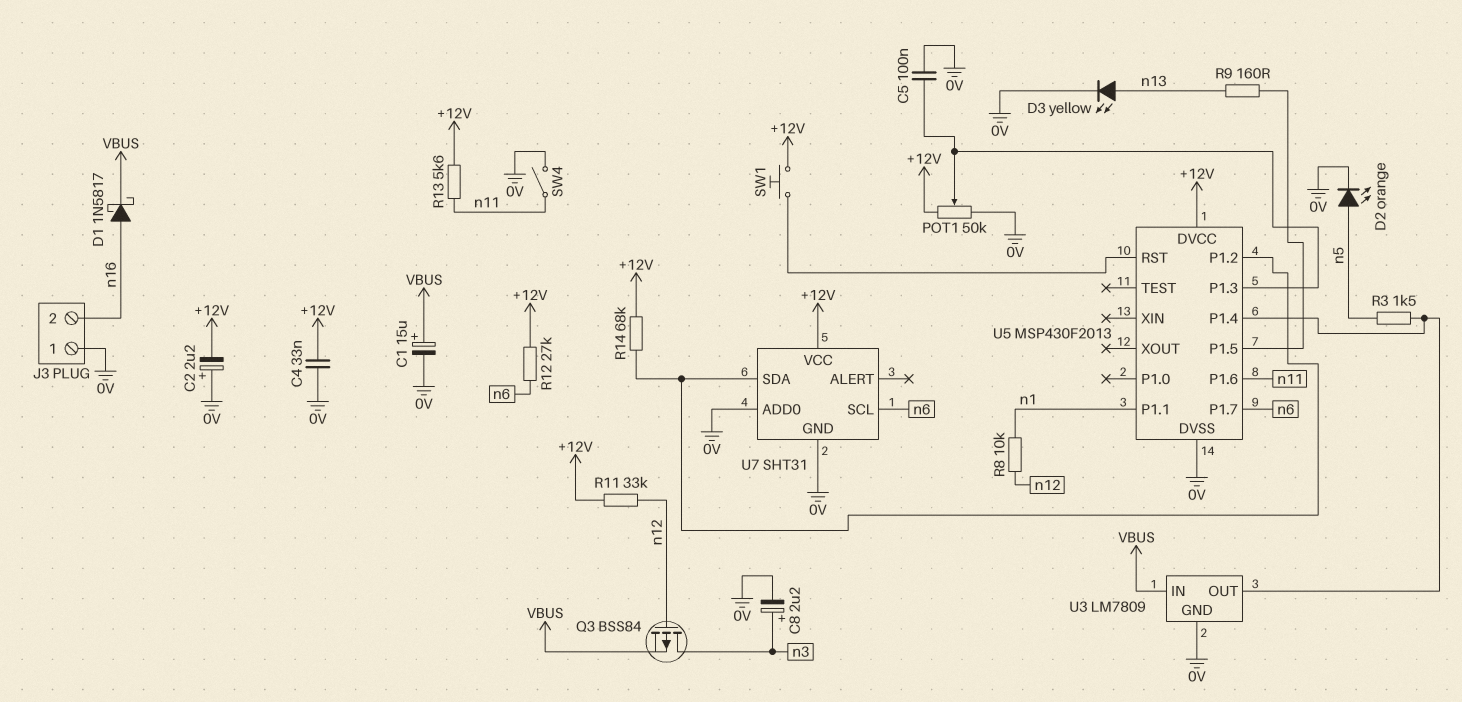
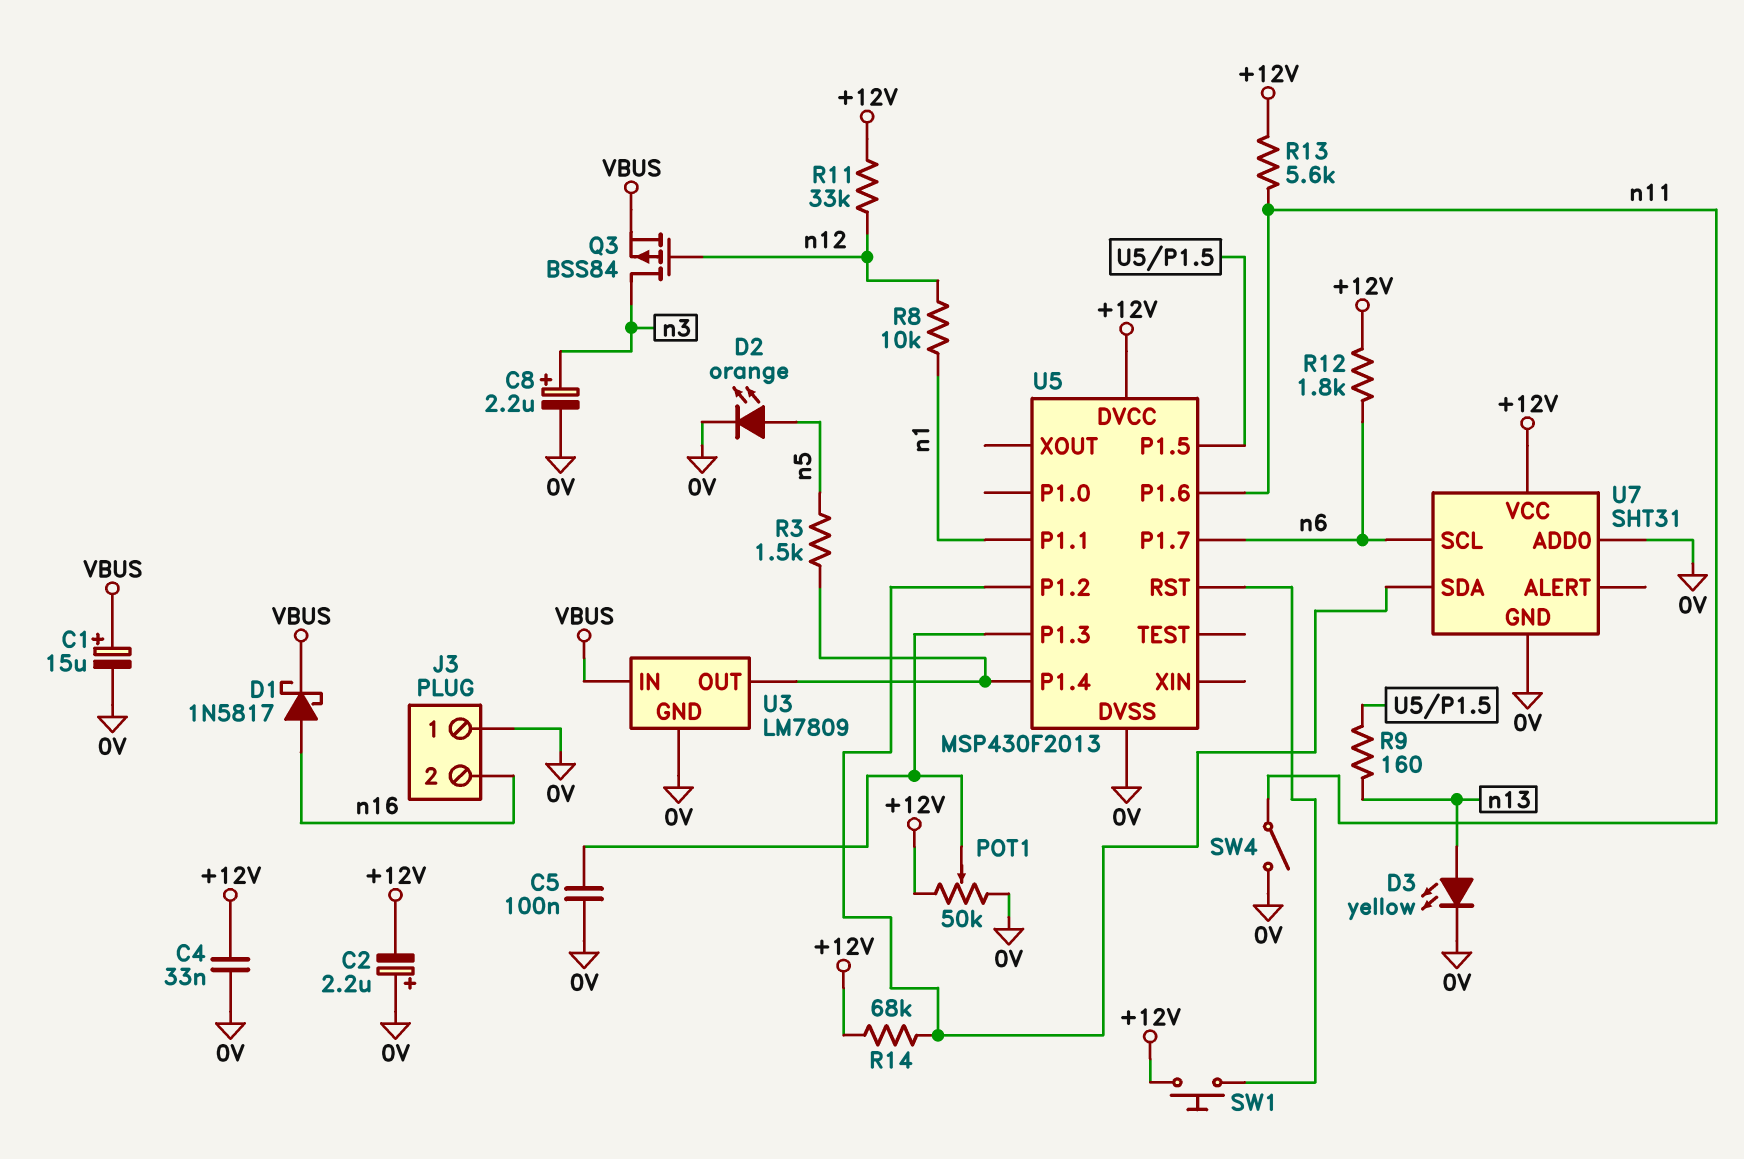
R12: 27k (+12V, n6) -> 1.8k (+12V, n6)

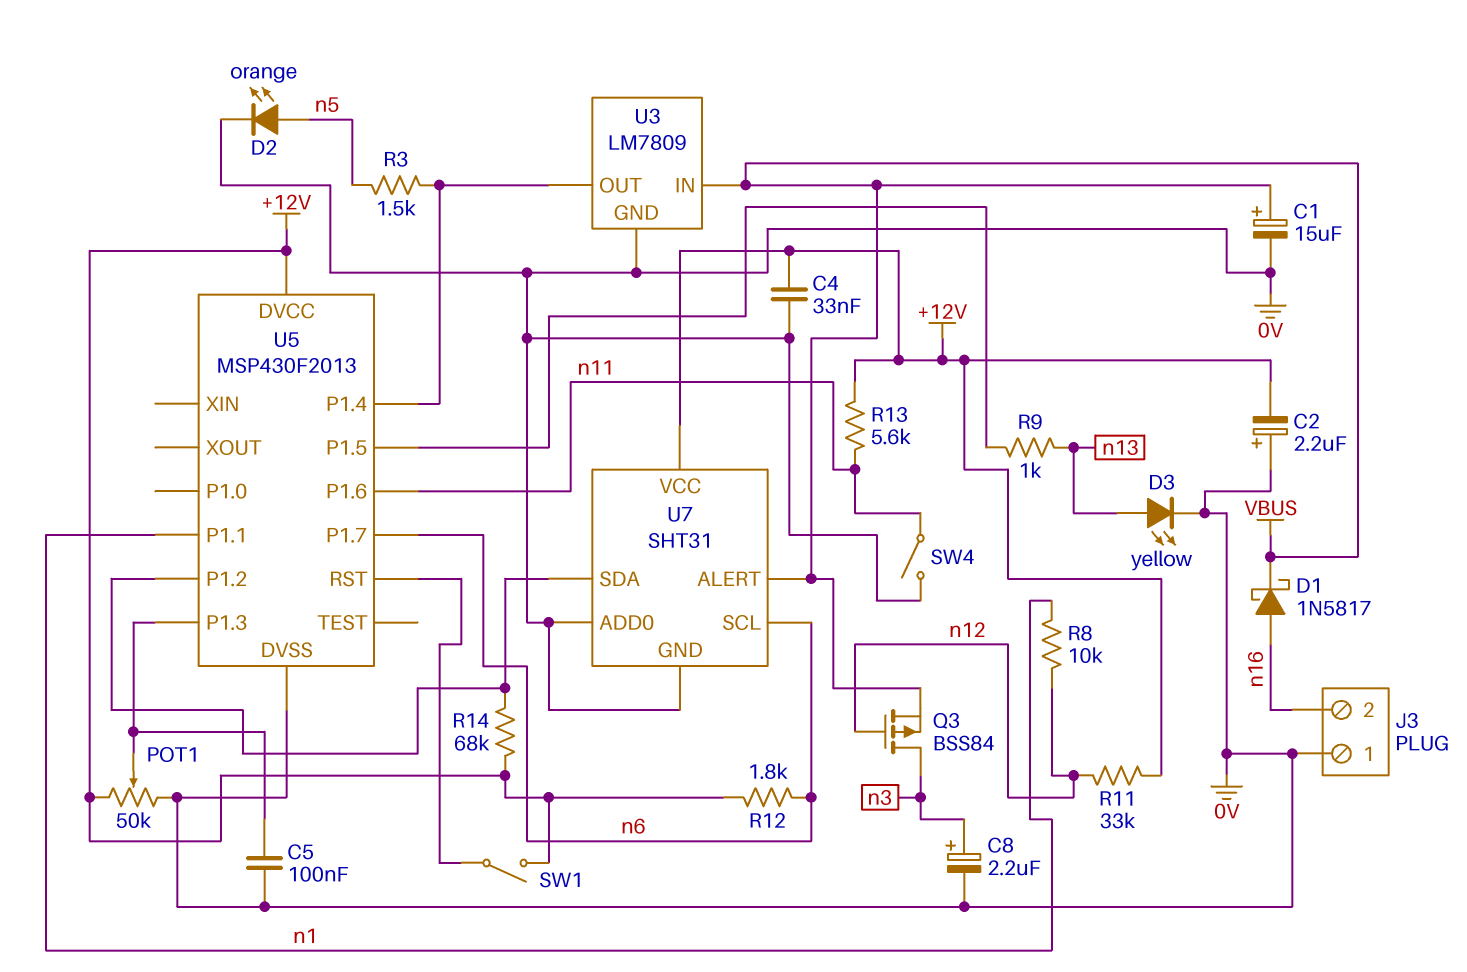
R9: 160 (U5/P1.5, n13) -> 1k (U5/P1.5, n13)
SW1: button (+12V, U5/RST) -> switch (+12V, U5/RST)
U7 pin ALERT: none -> VBUS

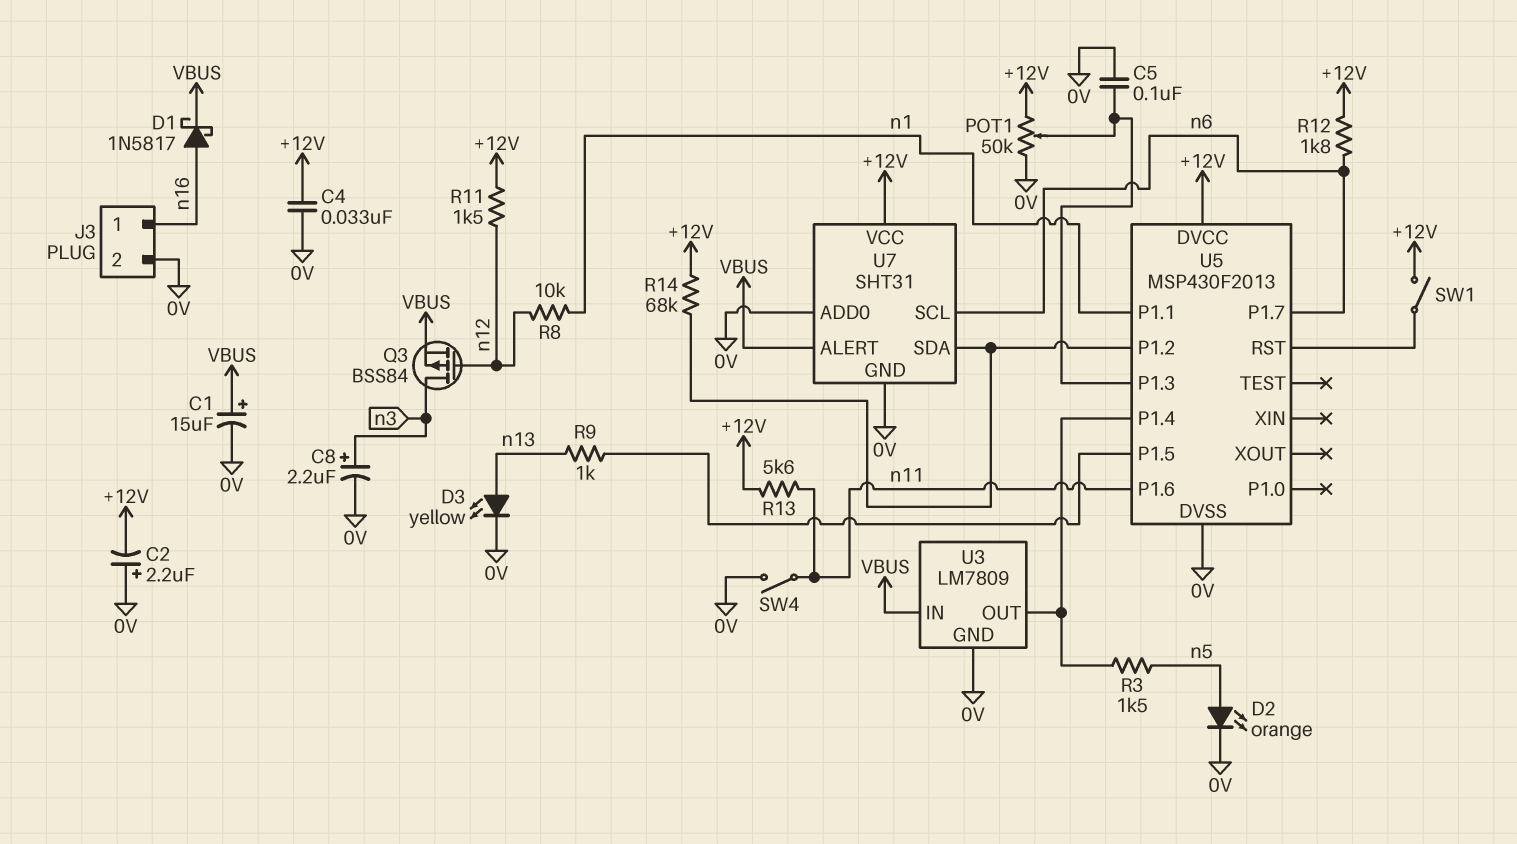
J3 pin 1: 0V -> n16
J3 pin 2: n16 -> 0V
R11: 33k (+12V, n12) -> 1.5k (+12V, n12)

